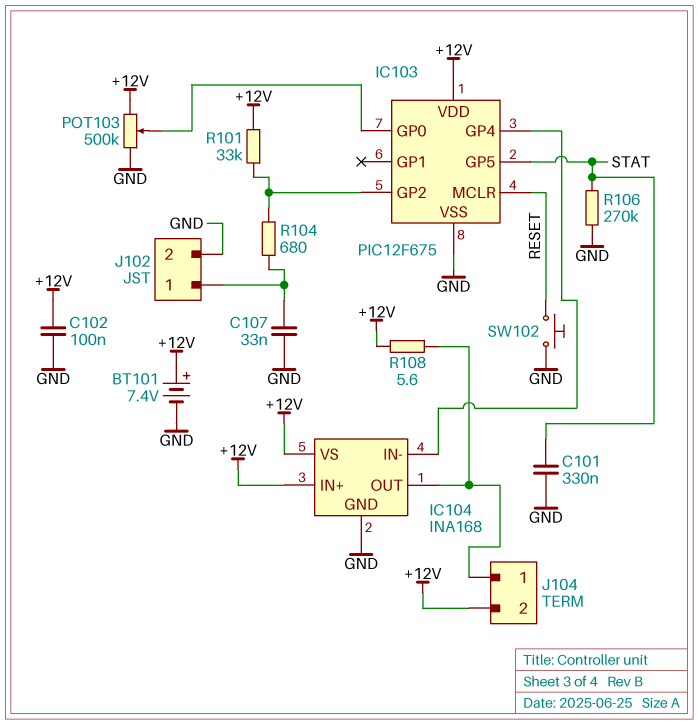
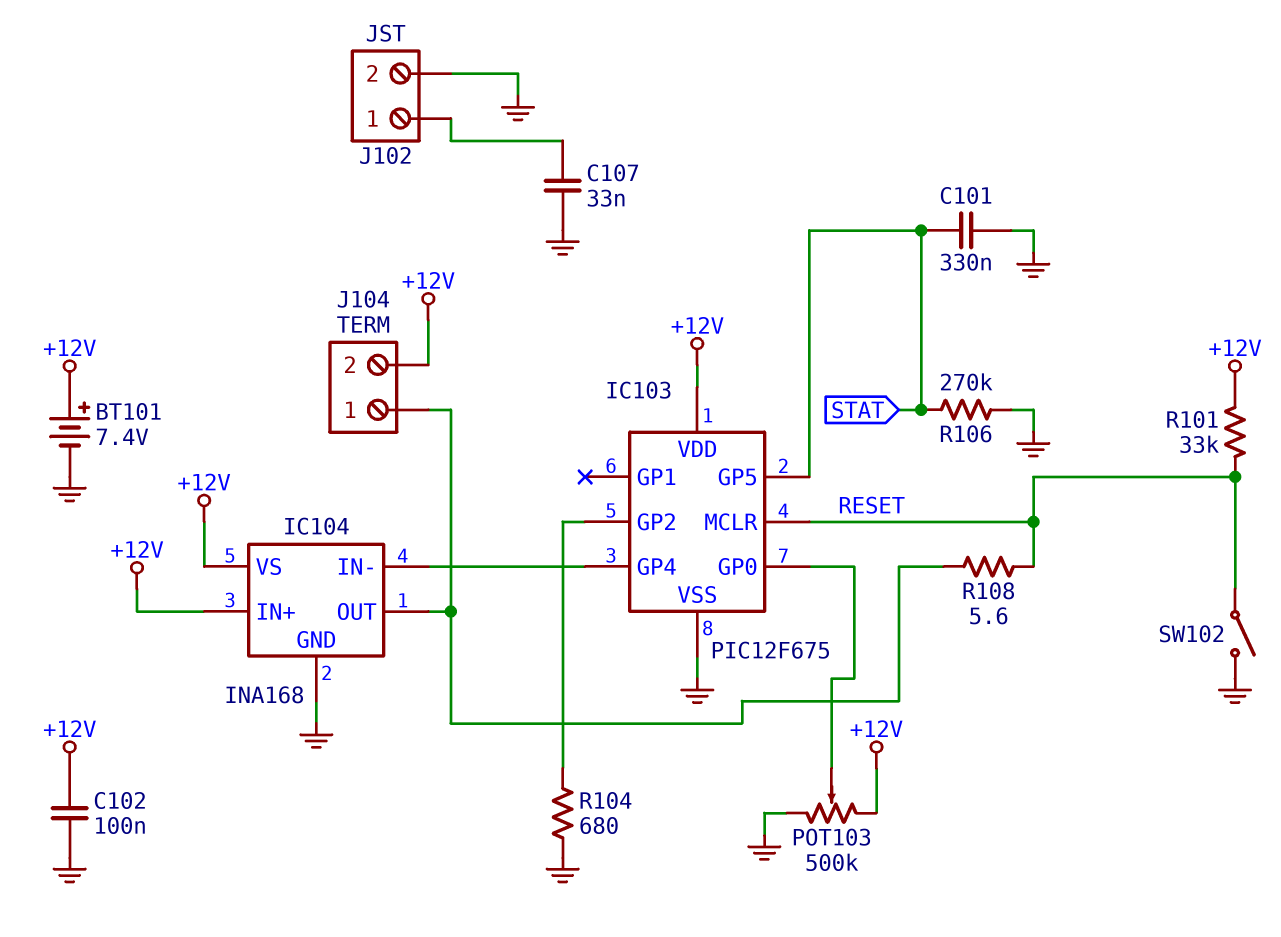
R101: 33k (+12V, IC103/GP2) -> 33k (+12V, RESET)
R104: 680 (IC103/GP2, J102/1) -> 680 (GND, IC103/GP2)
R108: 5.6 (+12V, IC104/OUT) -> 5.6 (IC104/OUT, RESET)
SW102: button (GND, RESET) -> switch (GND, RESET)

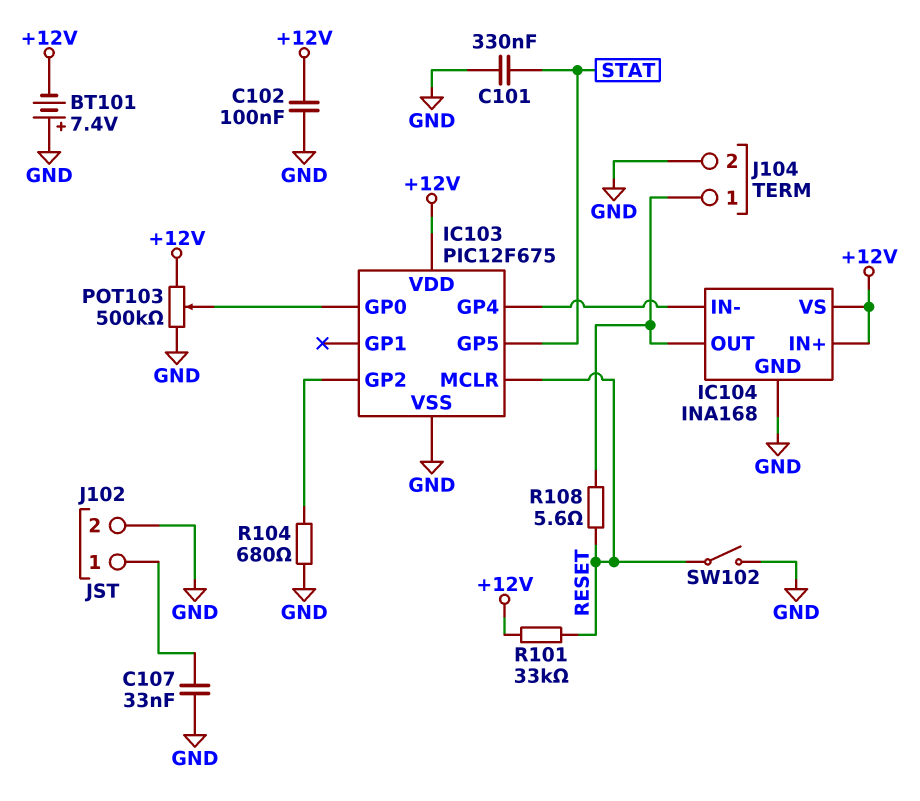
BT101: 7.4V (plus +12V, minus GND) -> 7.4V (plus GND, minus +12V)
J104 pin 2: +12V -> GND
R106: 270k (GND, STAT) -> none

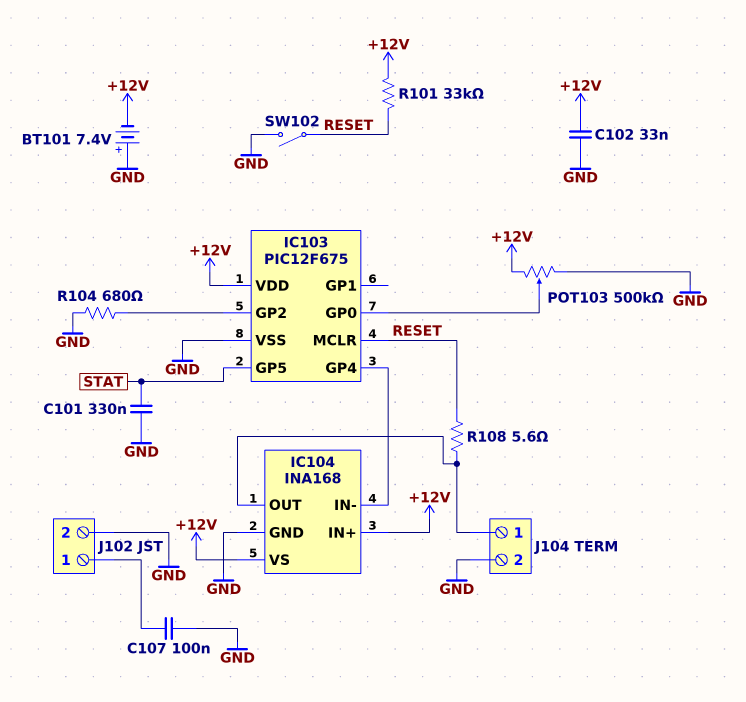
C102: 100nF (+12V, GND) -> 33nF (+12V, GND)
C107: 33nF (GND, J102/1) -> 100nF (GND, J102/1)

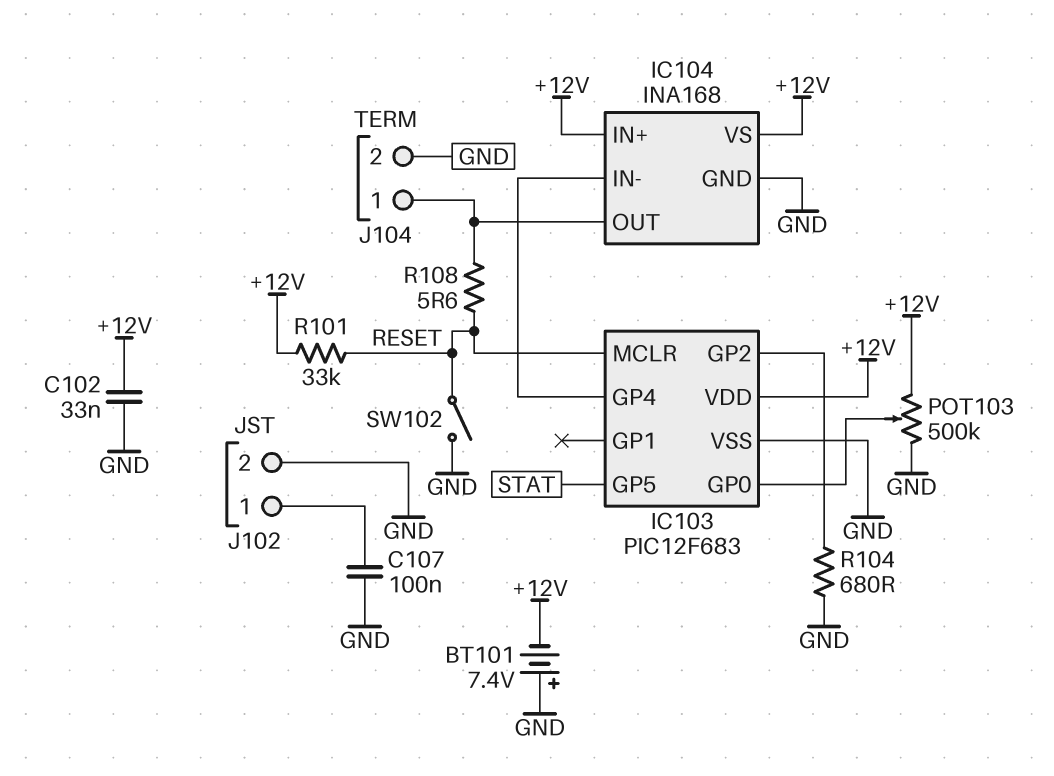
C101: 330nF (GND, STAT) -> none
IC103: PIC12F675 -> PIC12F683

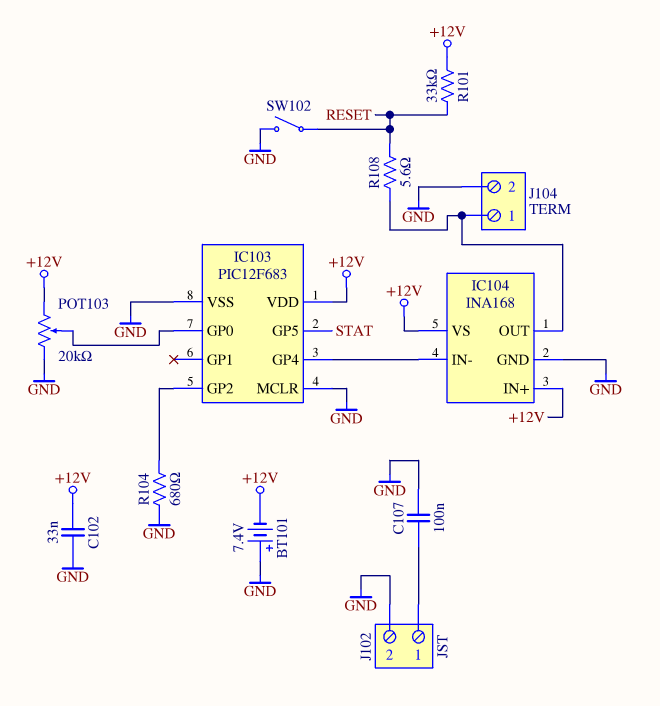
IC103 pin MCLR: RESET -> GND
POT103: 500k (+12V, GND, wiper IC103/GP0) -> 20k (+12V, GND, wiper IC103/GP0)

